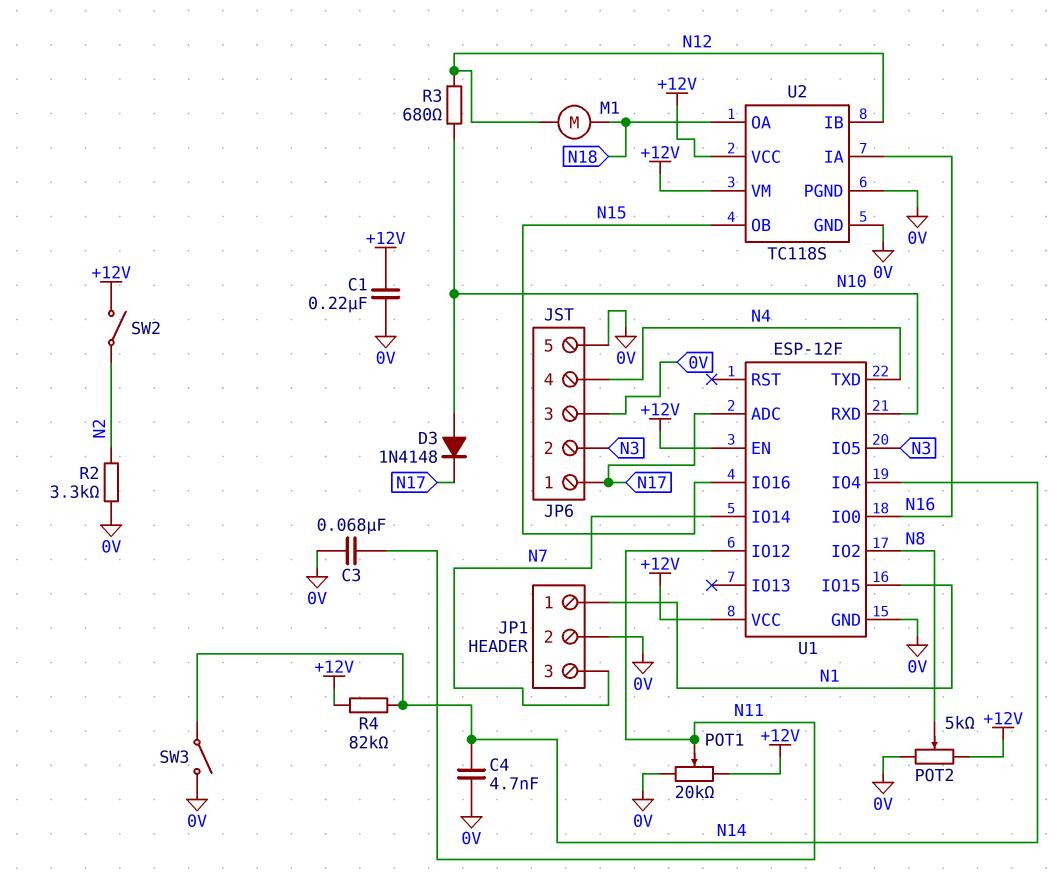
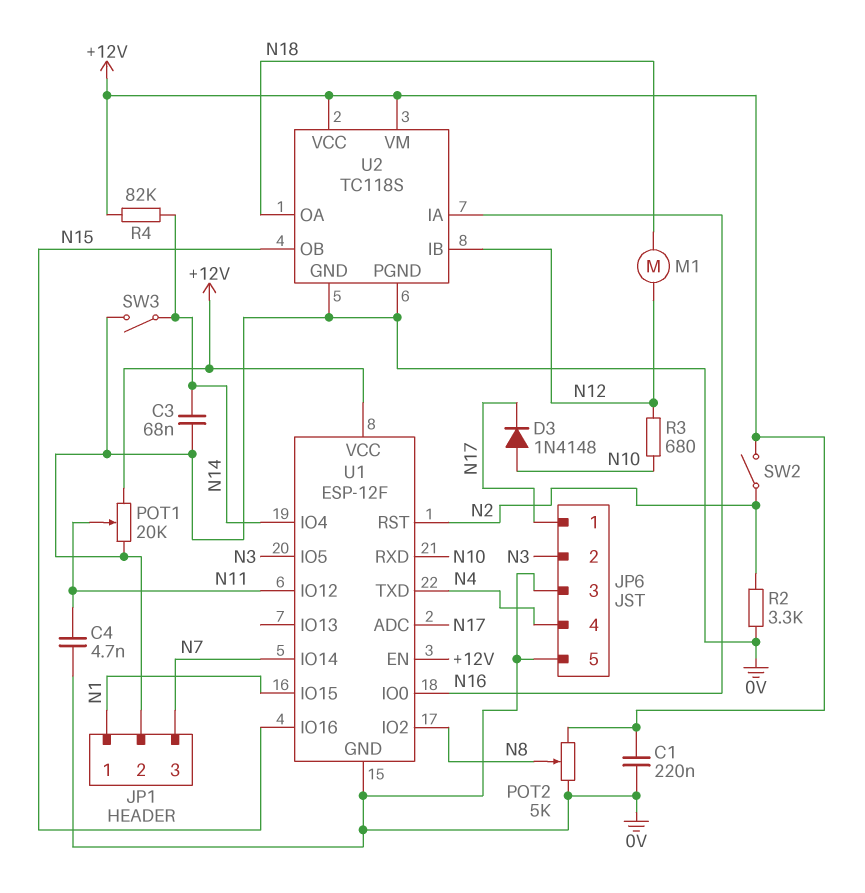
C3: 68nF (0V, N11) -> 68nF (0V, N14)
C4: 4.7nF (0V, N14) -> 4.7nF (0V, N11)
U1 pin RST: none -> N2

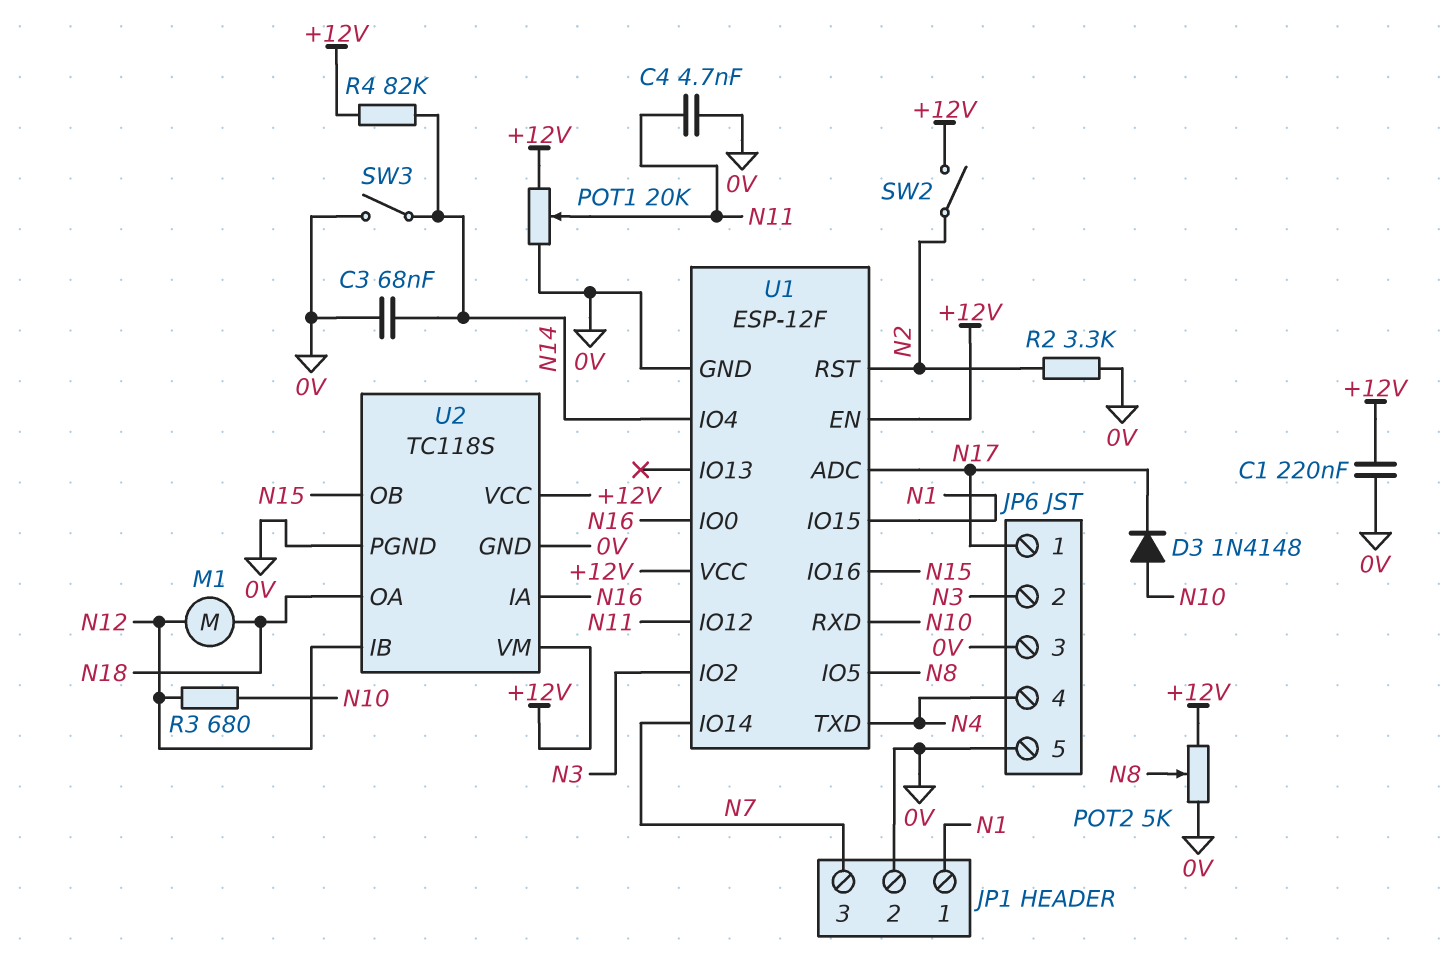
U1 pin IO2: N8 -> N3
U1 pin IO5: N3 -> N8

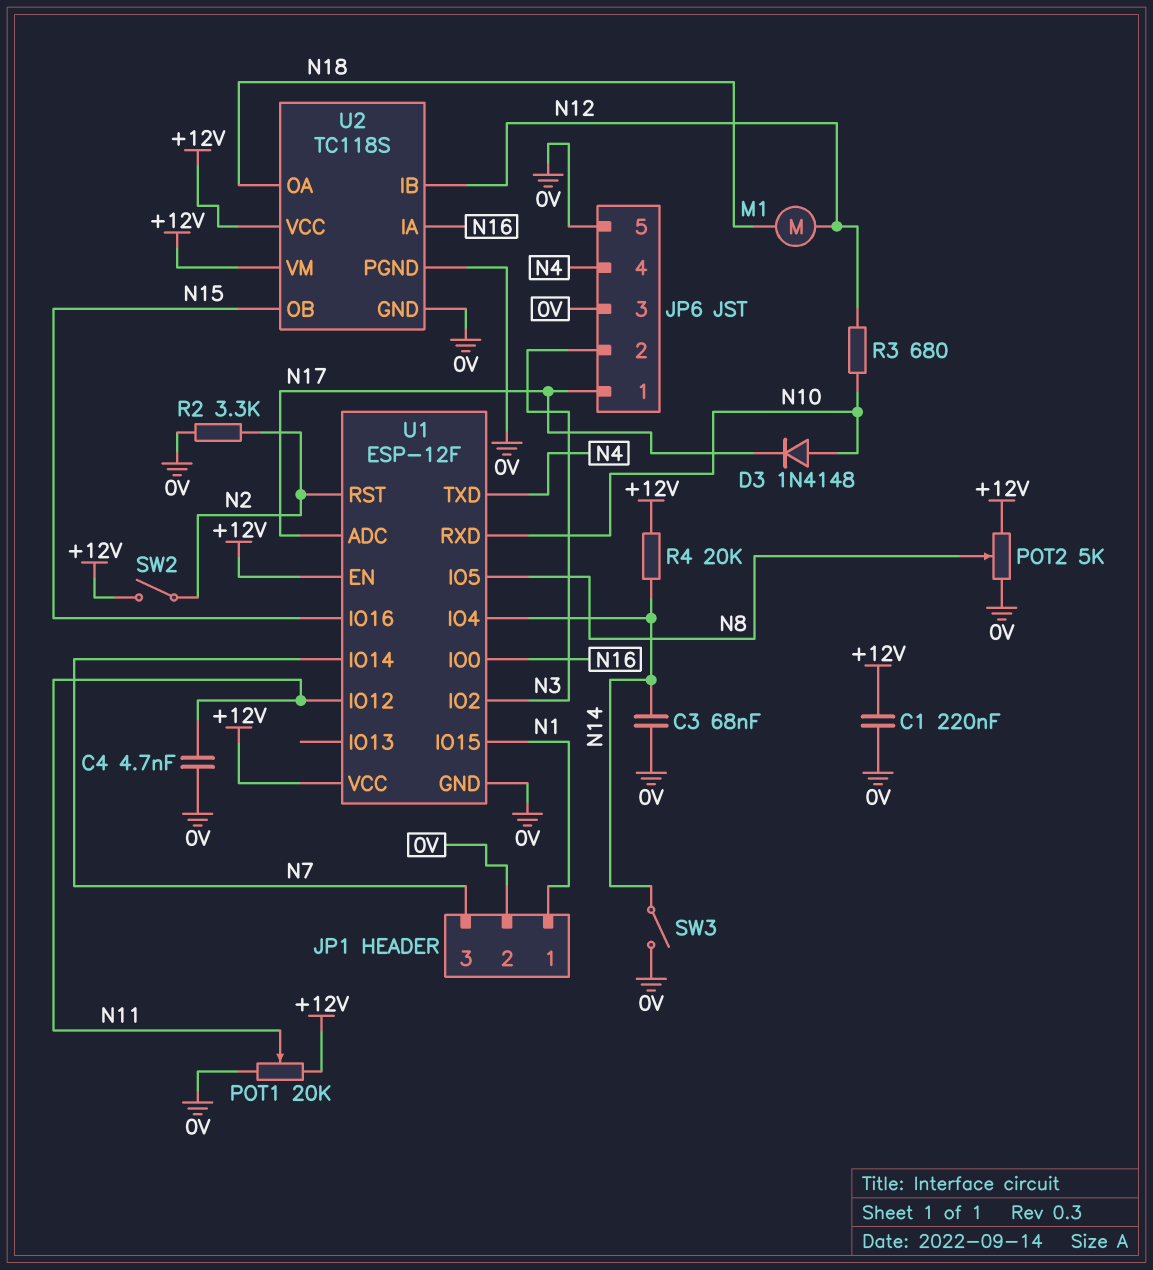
R4: 82k (+12V, N14) -> 20k (+12V, N14)

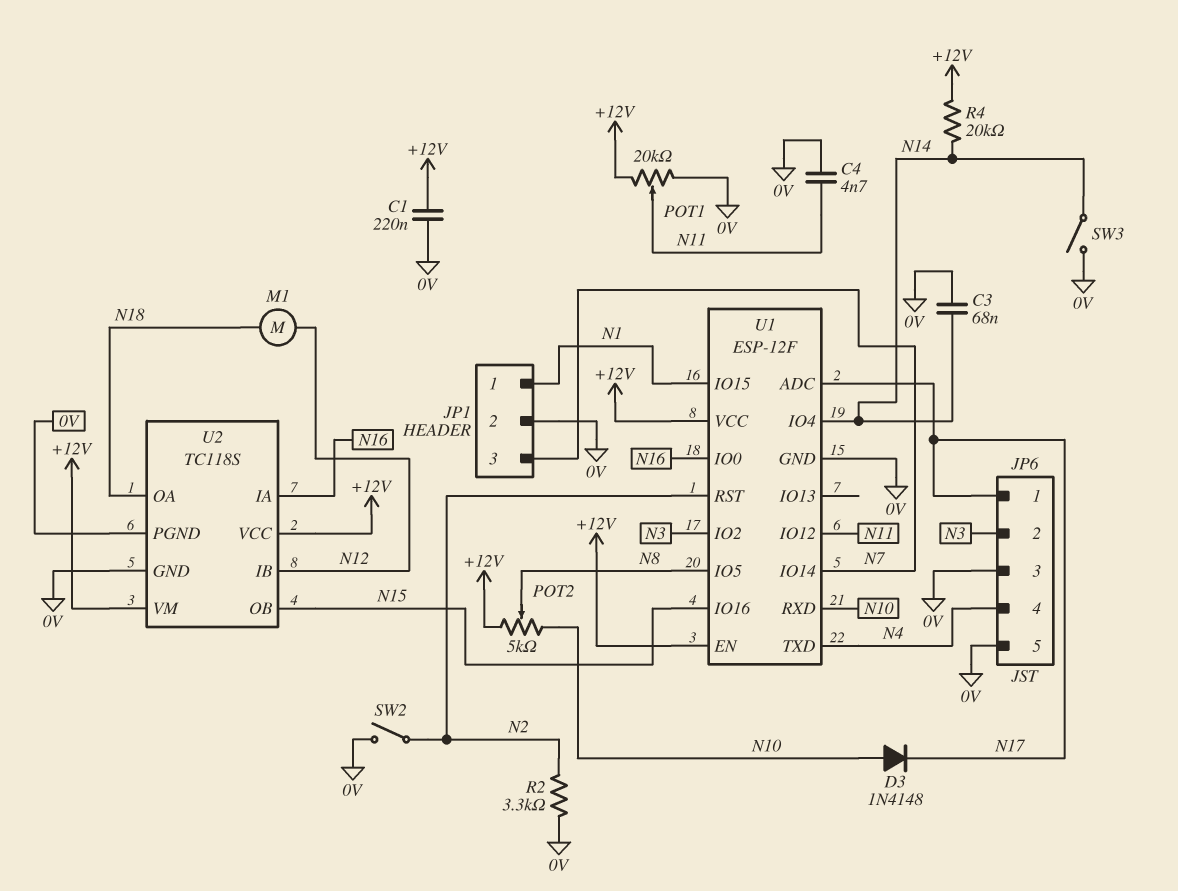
POT2: 5k (+12V, 0V, wiper N8) -> 5k (+12V, N10, wiper N8)
R3: 680 (N10, N12) -> none
SW2: switch (+12V, N2) -> switch (0V, N2)

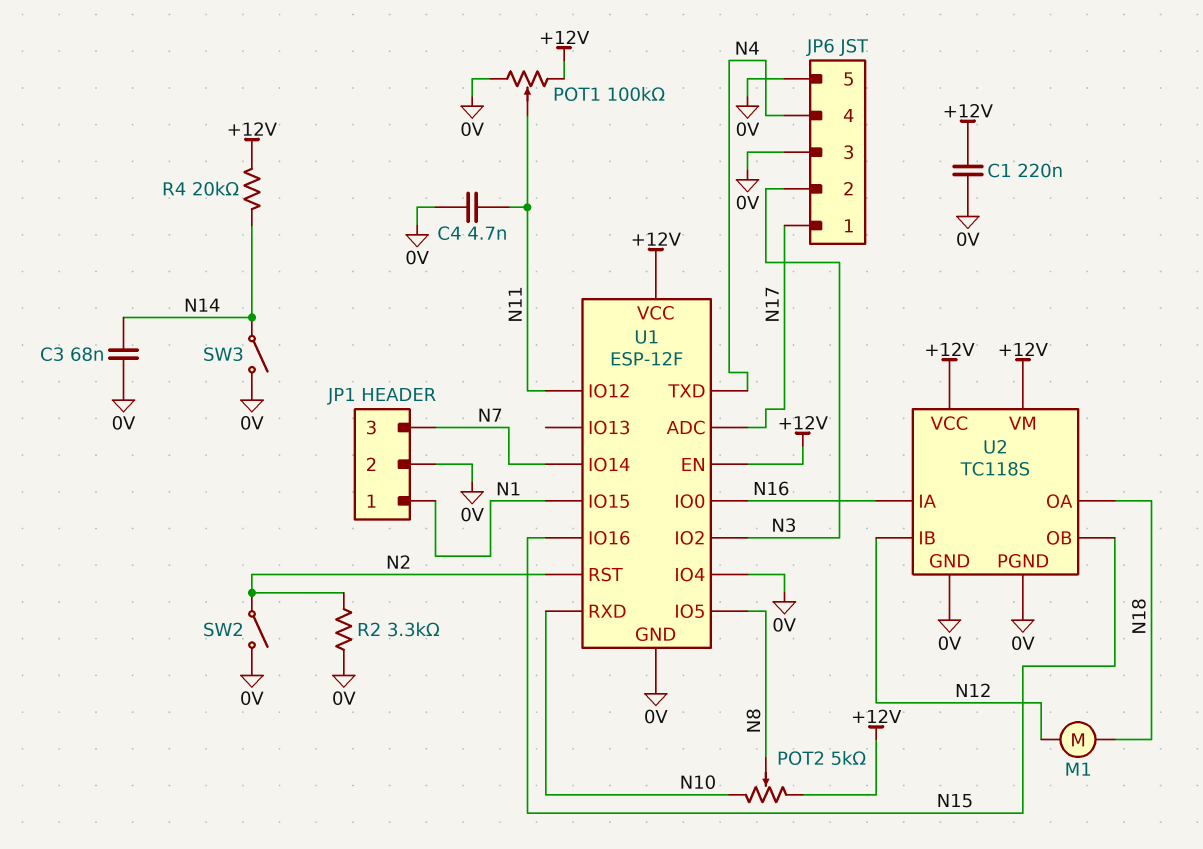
D3: diode 1N4148 (A N10, K N17) -> none
POT1: 20k (+12V, 0V, wiper N11) -> 100k (+12V, 0V, wiper N11)
U1 pin IO4: N14 -> 0V

